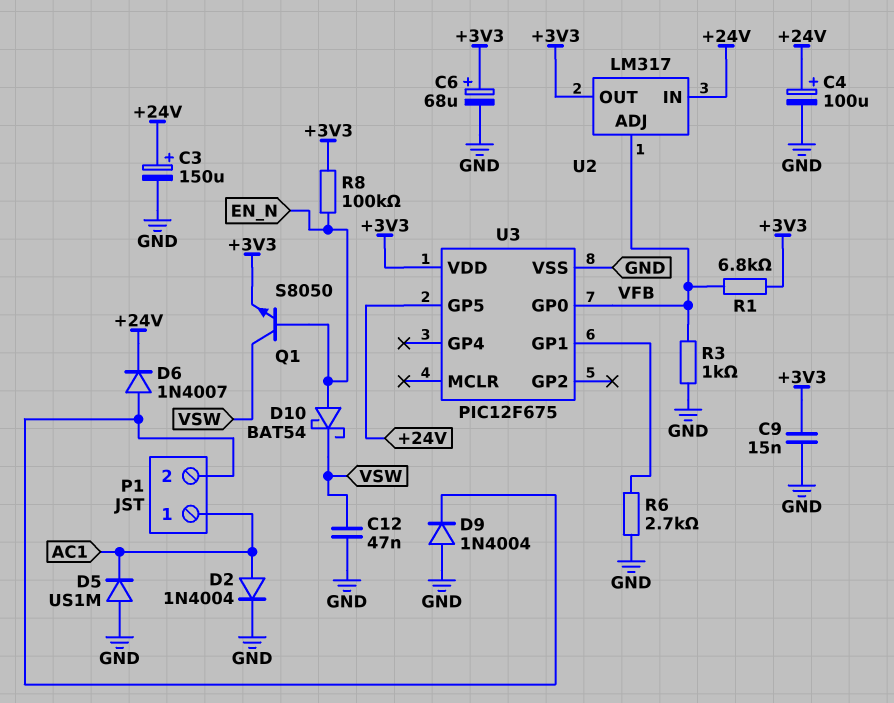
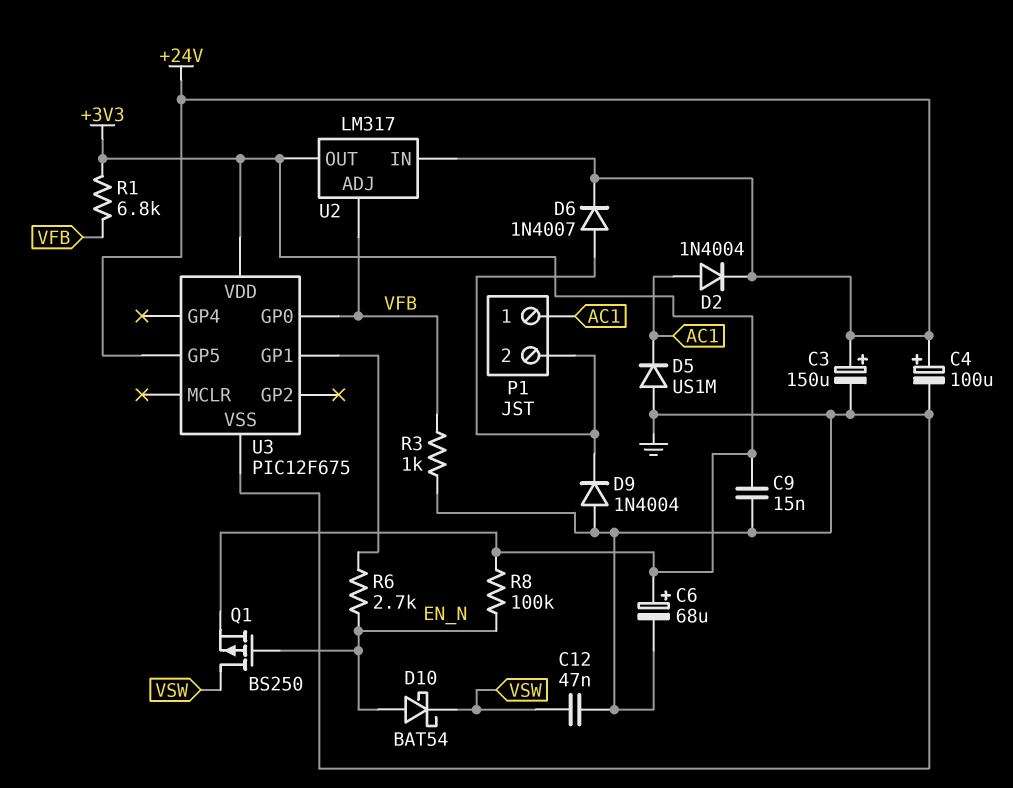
D2: diode 1N4004 (A AC1, K GND) -> diode 1N4004 (A AC1, K +24V)
Q1: NPN S8050 (B EN_N, C VSW, E +3V3) -> PMOS BS250 (G EN_N, D VSW, S +3V3)
R6: 2.7k (GND, U3/GP1) -> 2.7k (EN_N, U3/GP1)

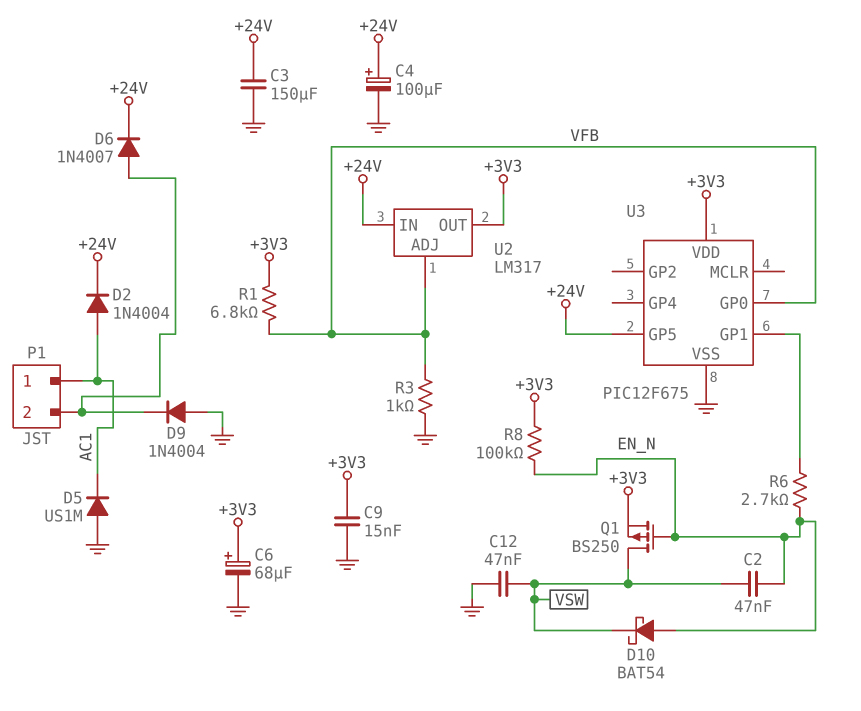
C2: none -> 47nF (EN_N, VSW)
C3: 150uF (plus +24V, minus GND) -> 150uF (+24V, GND)

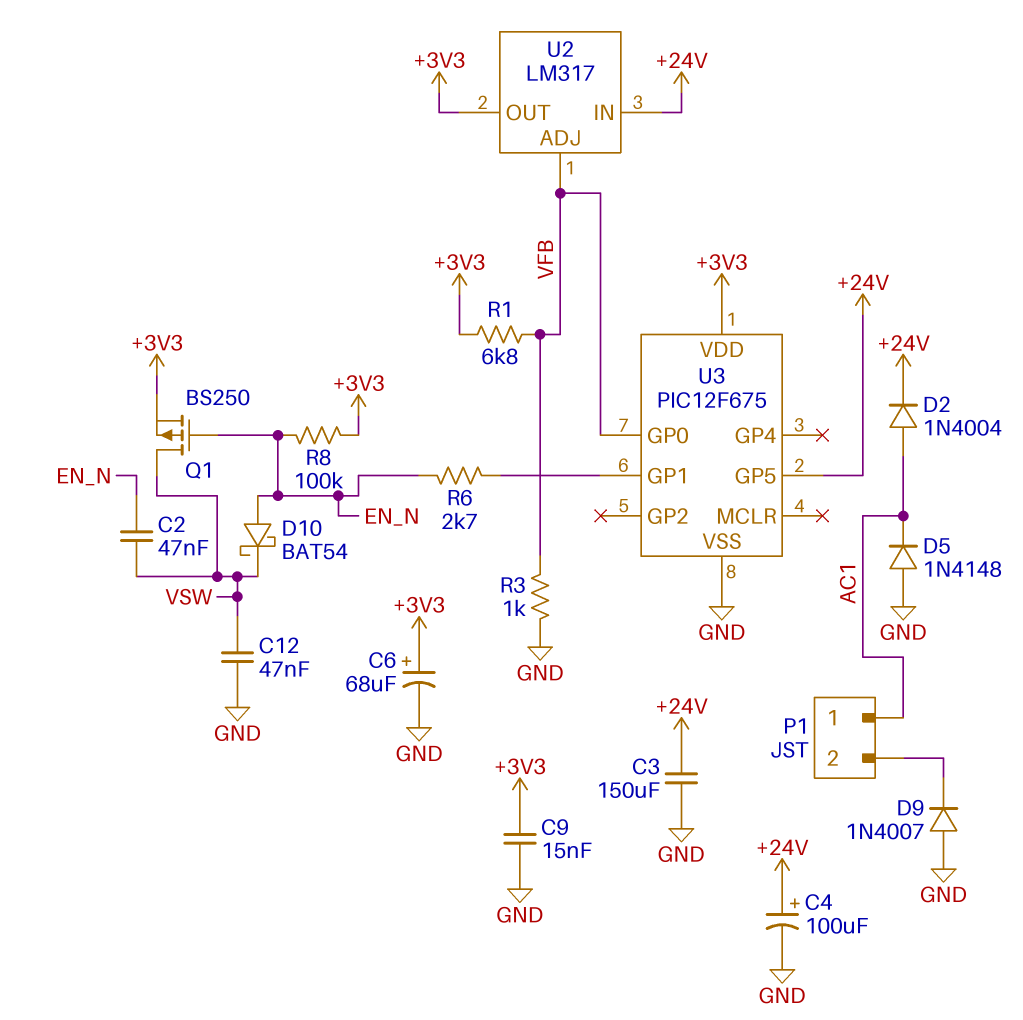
D5: diode US1M (A GND, K AC1) -> diode 1N4148 (A GND, K AC1)
D6: diode 1N4007 (A P1/2, K +24V) -> none
D9: diode 1N4004 (A GND, K P1/2) -> diode 1N4007 (A GND, K P1/2)

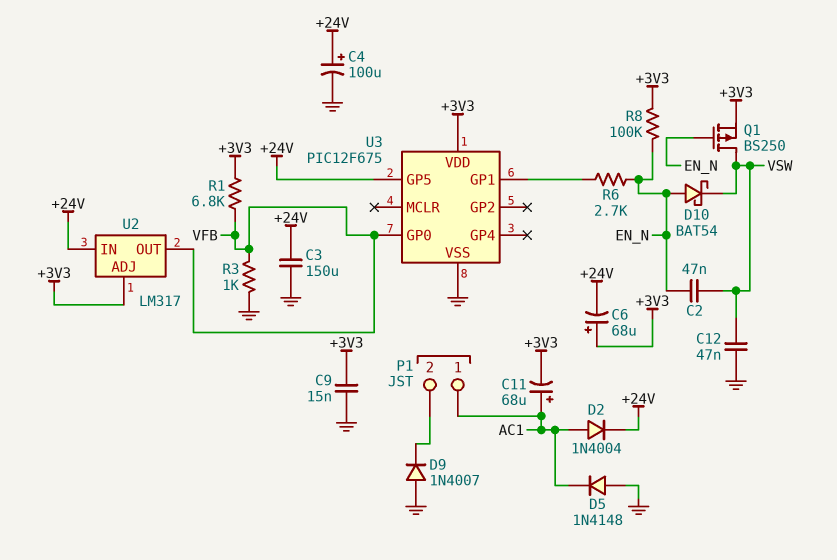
C6: 68uF (plus +3V3, minus GND) -> 68uF (plus +3V3, minus +24V)
C11: none -> 68uF (plus AC1, minus +3V3)
U2 pin ADJ: VFB -> +3V3
U2 pin OUT: +3V3 -> VFB

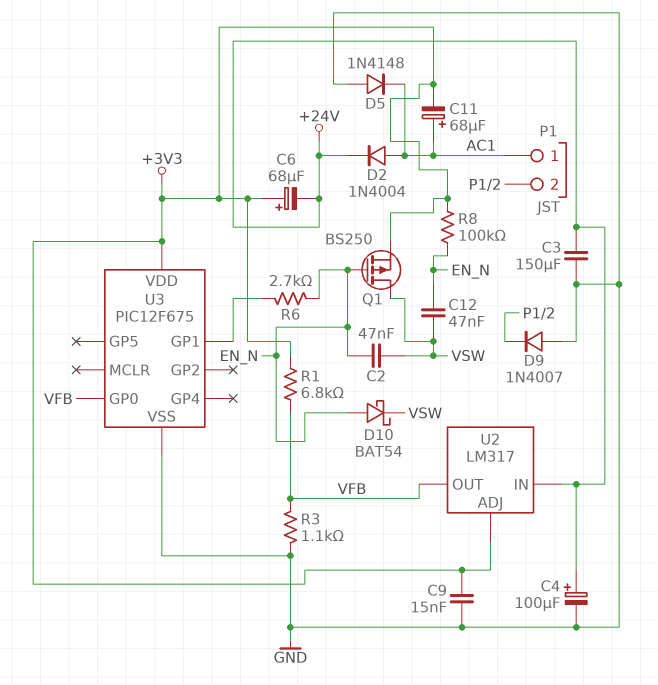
C12: 47nF (GND, VSW) -> 47nF (EN_N, VSW)
R3: 1k (GND, VFB) -> 1.1k (GND, VFB)
U3 pin GP5: +24V -> none

